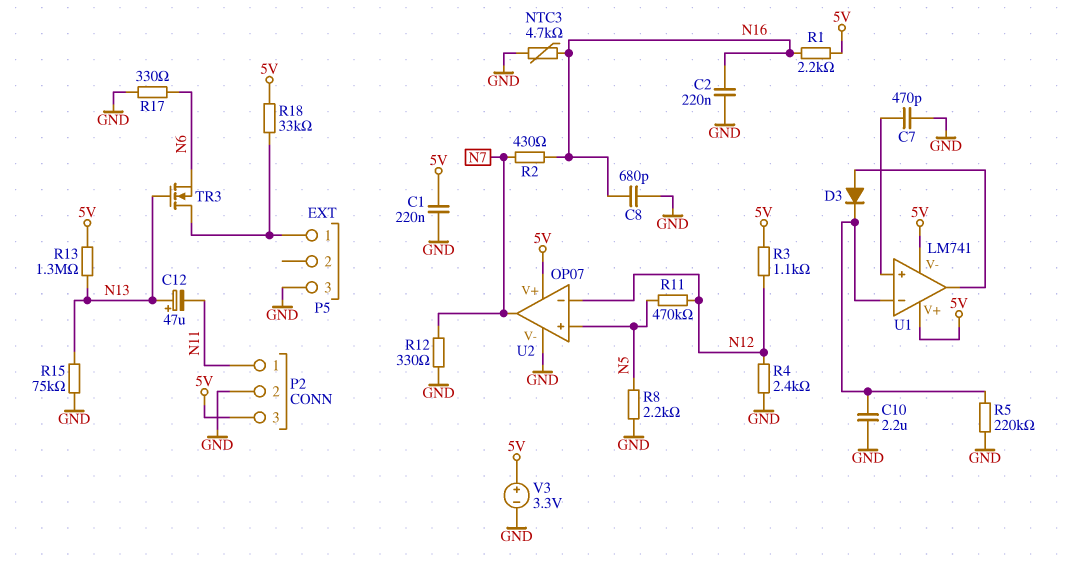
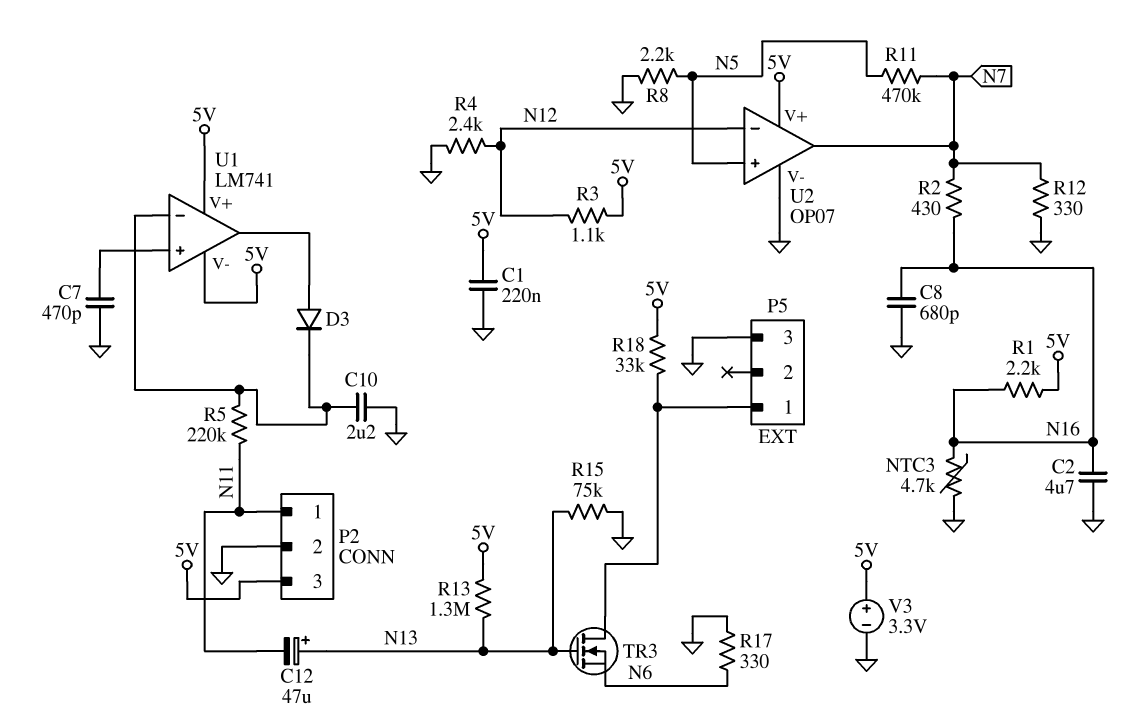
C2: 220nF (GND, N16) -> 4.7uF (GND, N16)
R5: 220k (GND, U1/in-) -> 220k (N11, U1/in-)
R11: 470k (N5, N12) -> 470k (N5, N7)

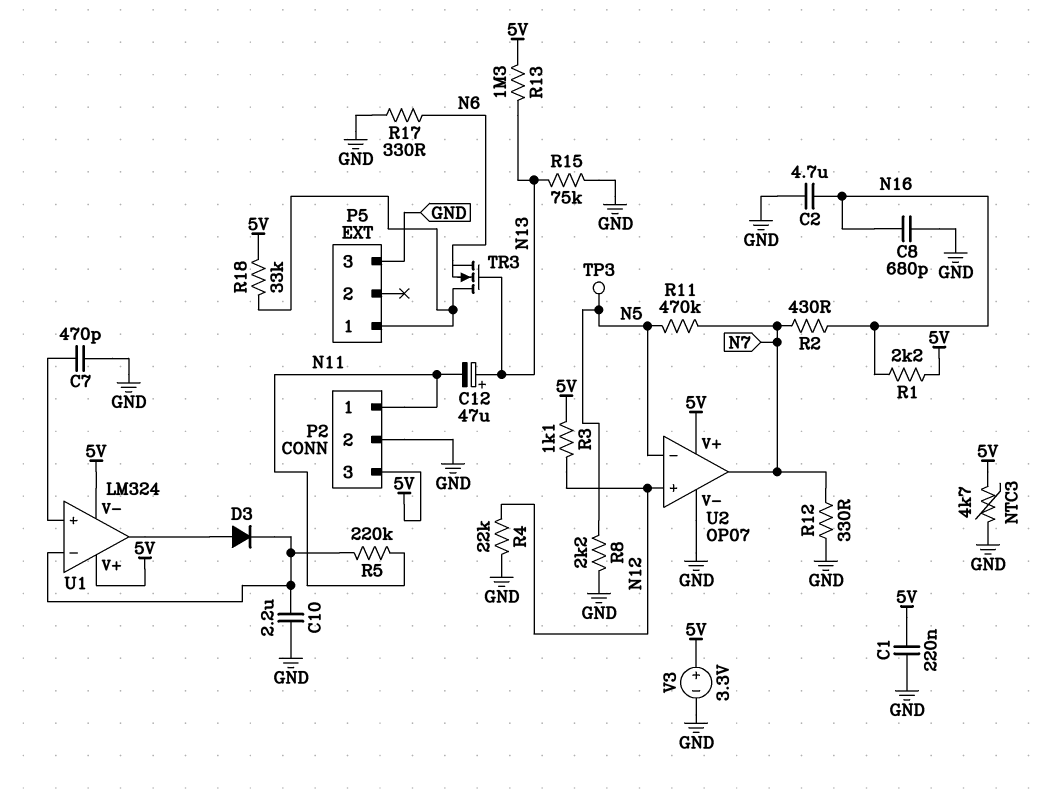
NTC3: 4.7k (GND, N16) -> 4.7k (5V, GND)
R4: 2.4k (GND, N12) -> 22k (GND, N12)
TP3: none -> test point (N5)
U1: LM741 -> LM324
U2 pin in+: N5 -> N12
U2 pin in-: N12 -> N5

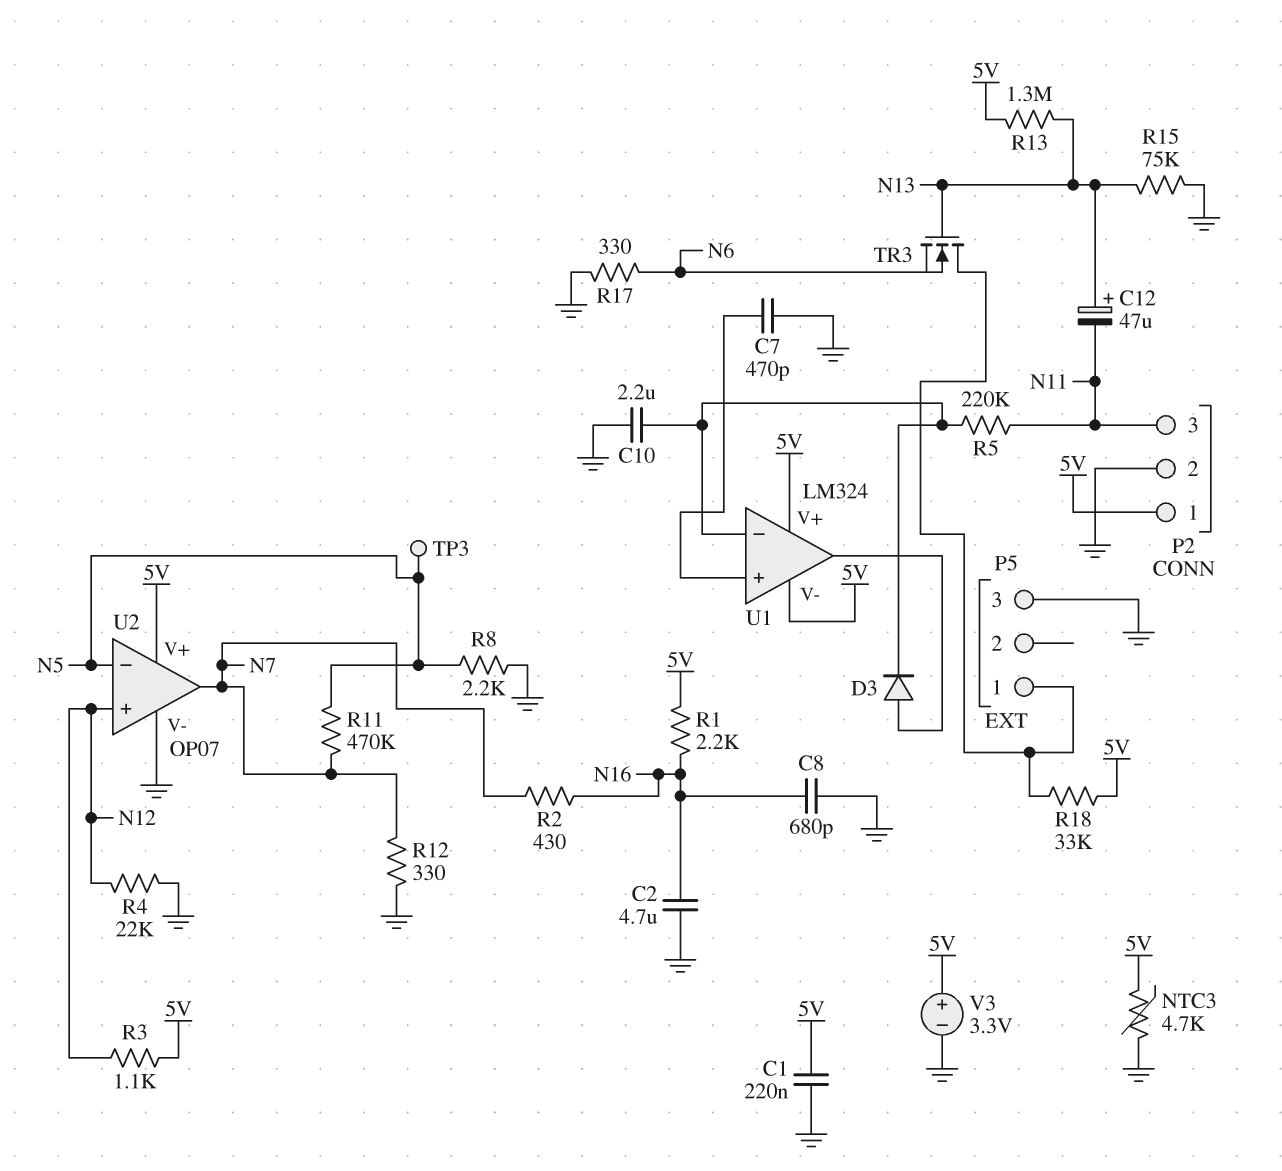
P2 pin 1: N11 -> 5V
P2 pin 3: 5V -> N11

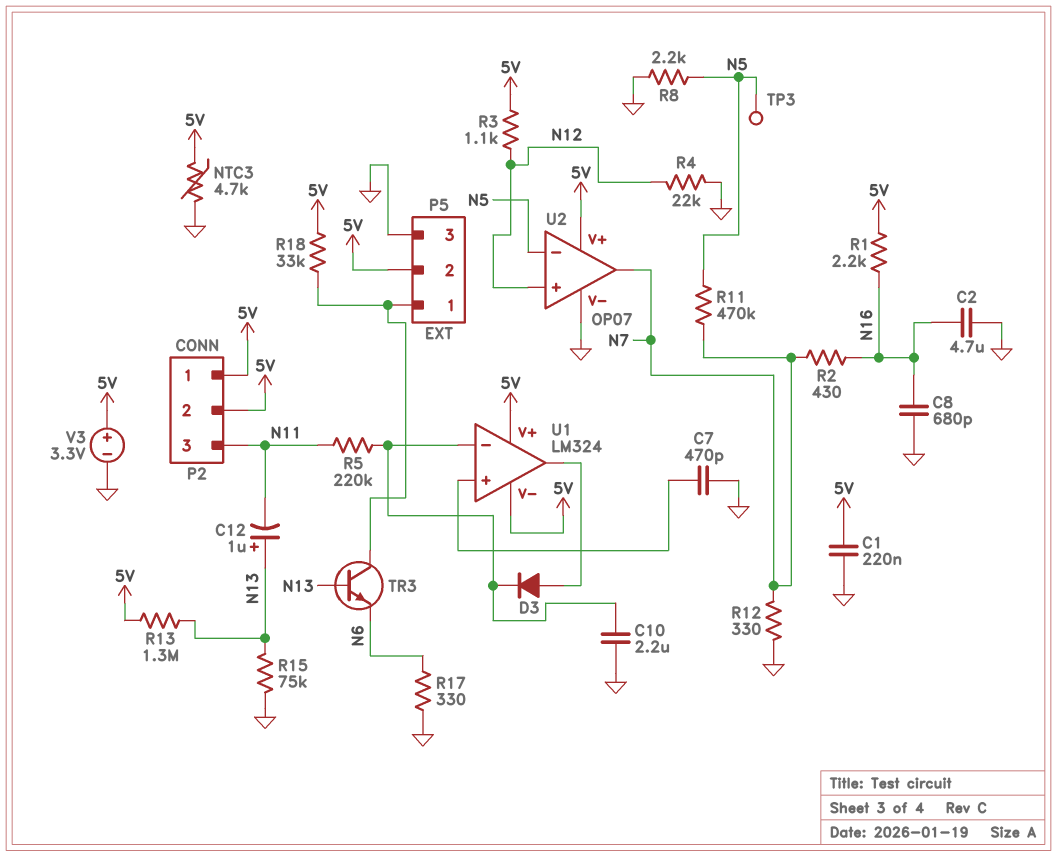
C12: 47uF (plus N13, minus N11) -> 1uF (plus N13, minus N11)
P2 pin 2: GND -> 5V
P5 pin 2: none -> 5V
TR3: NMOS (G N13, D P5/1, S N6) -> NPN (B N13, C P5/1, E N6)

